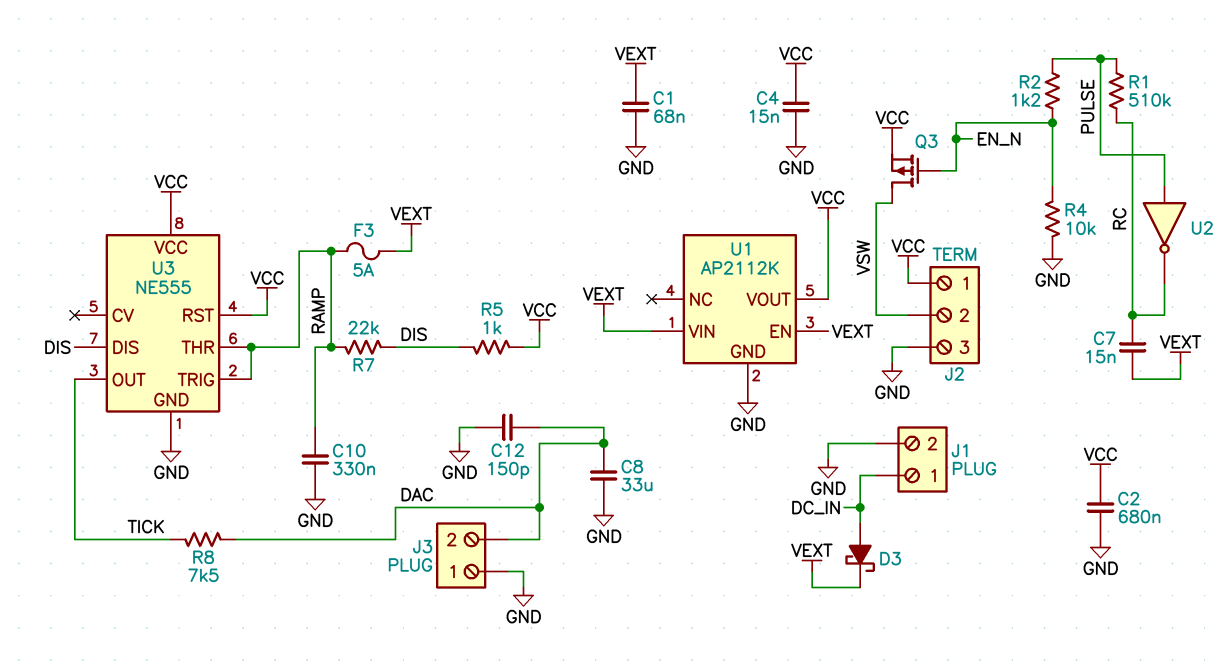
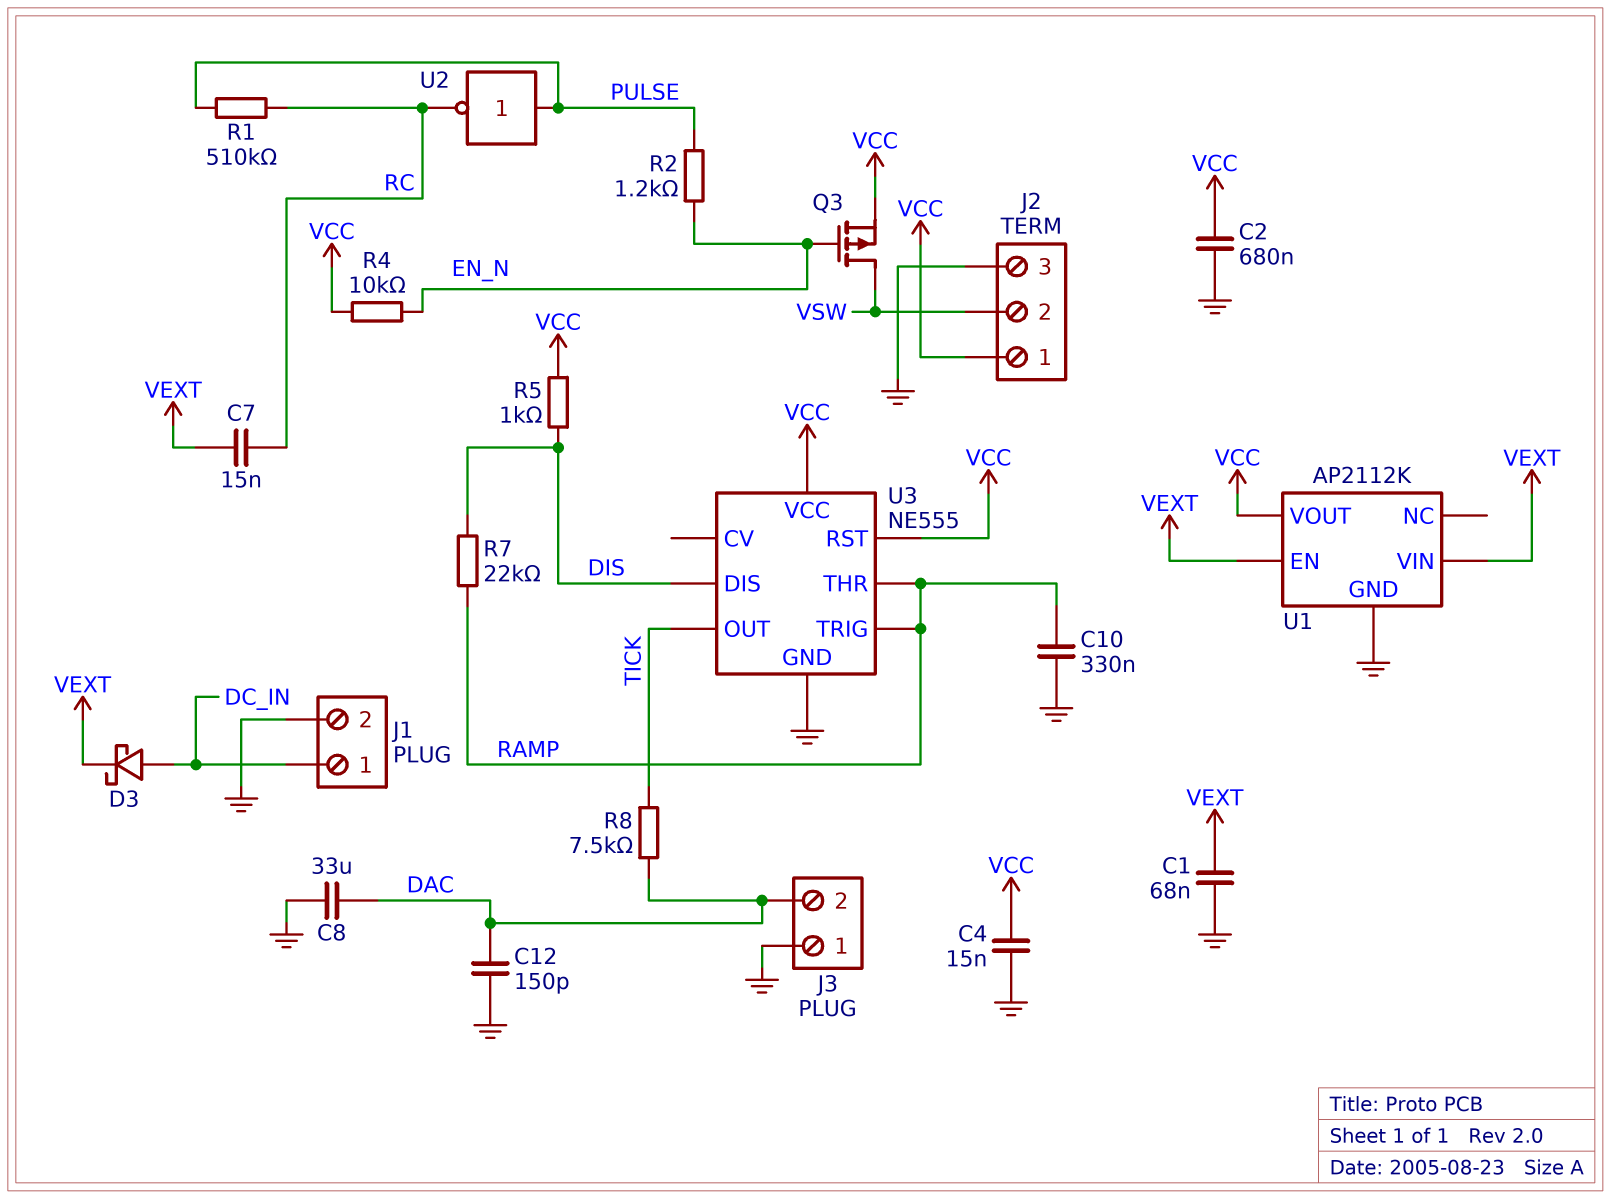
F3: 5A (RAMP, VEXT) -> none
R4: 10k (EN_N, GND) -> 10k (EN_N, VCC)

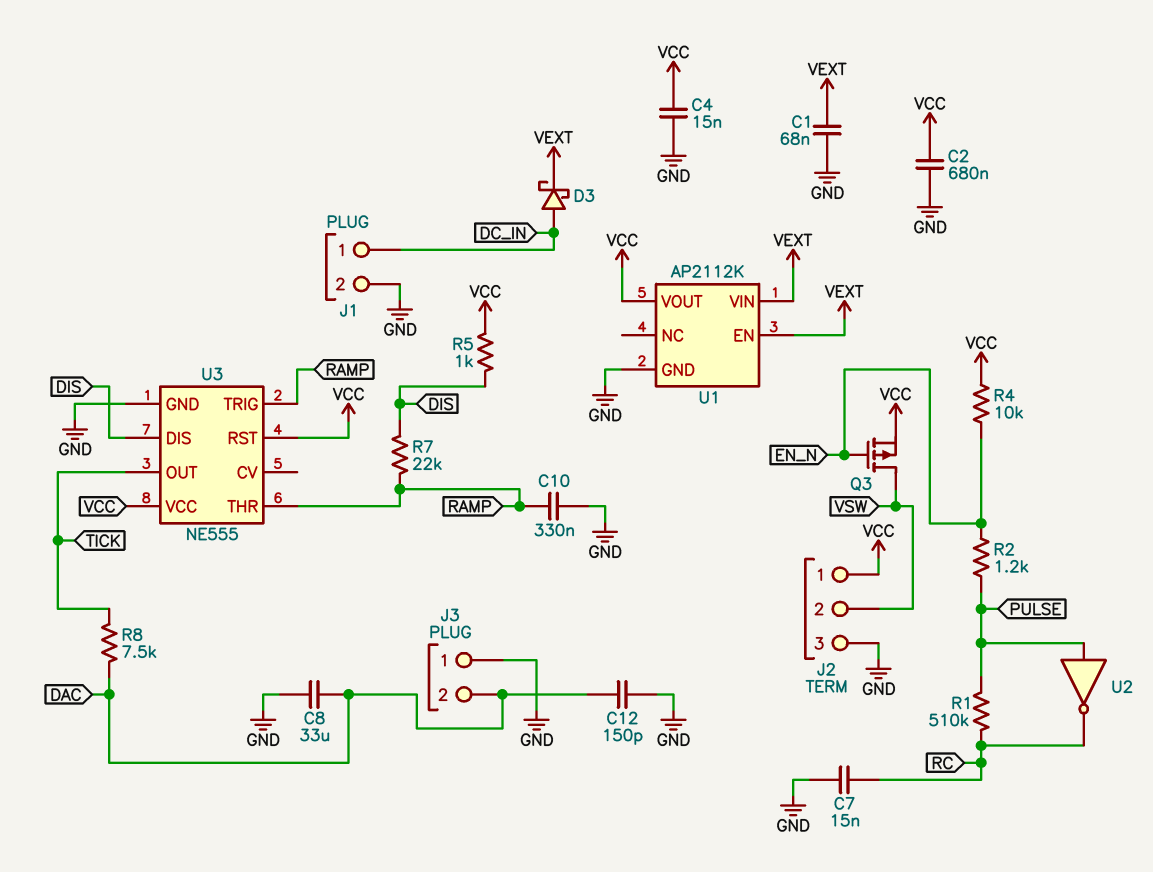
C7: 15nF (RC, VEXT) -> 15nF (GND, RC)

